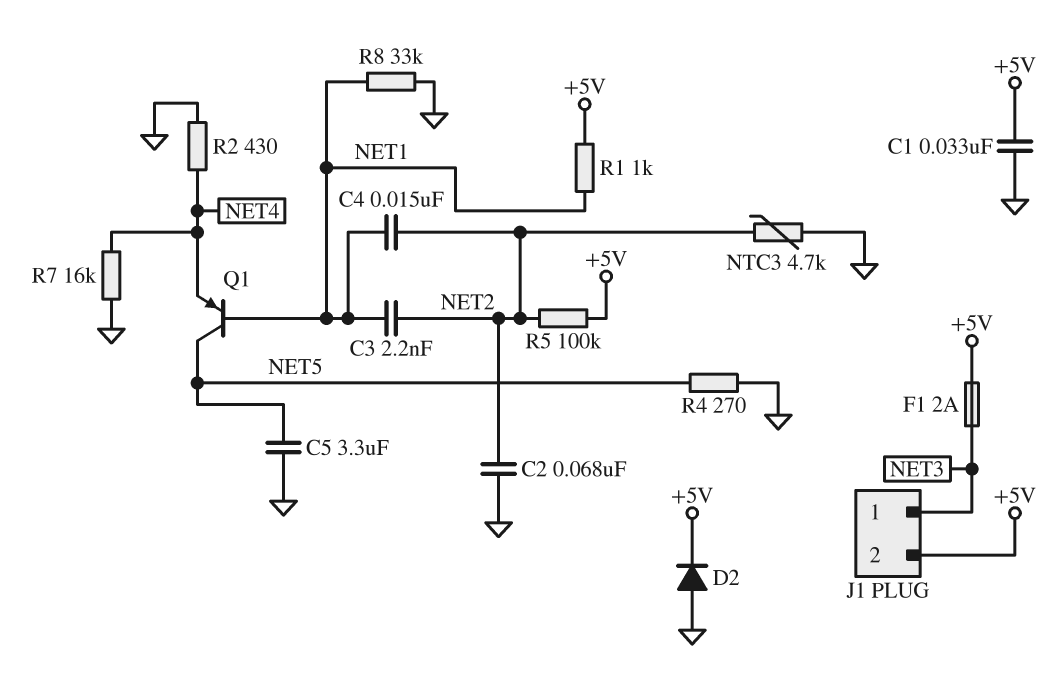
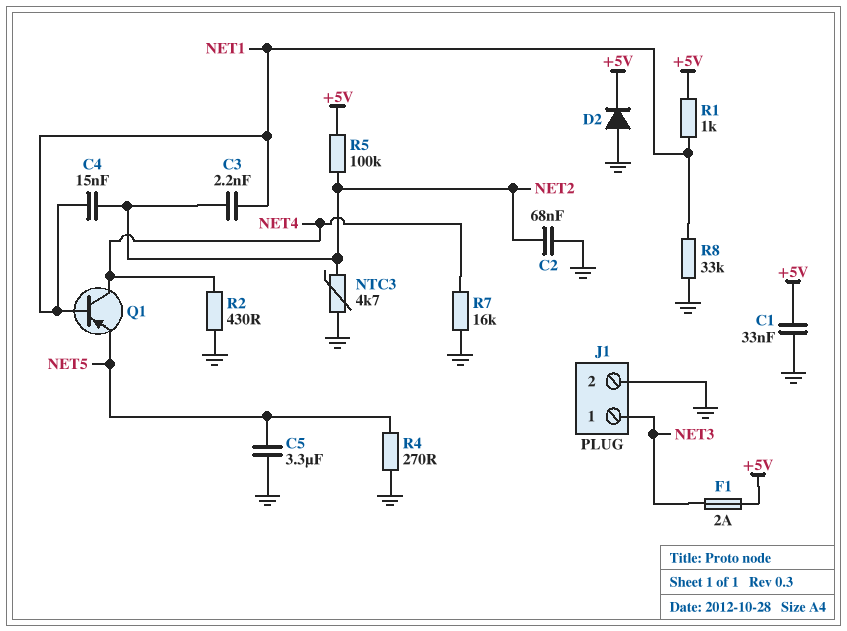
J1 pin 2: +5V -> GND
Q1: PNP (B NET1, C NET5, E NET4) -> PNP (B NET1, C NET4, E NET5)

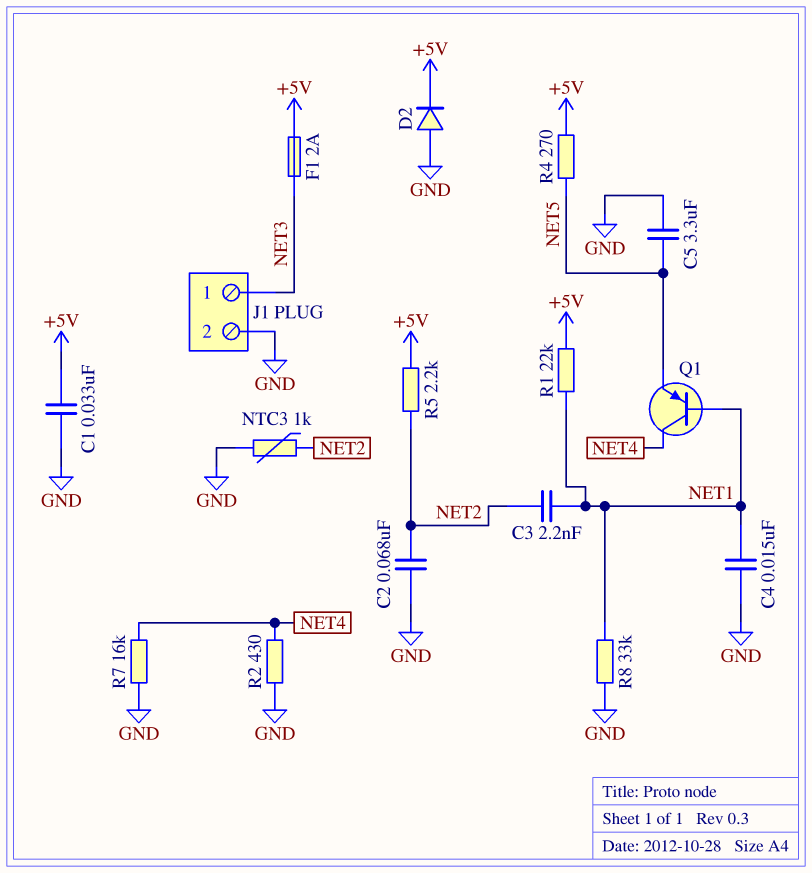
C4: 15nF (NET1, NET2) -> 15nF (GND, NET1)
NTC3: 4.7k (GND, NET2) -> 1k (GND, NET2)
R1: 1k (+5V, NET1) -> 22k (+5V, NET1)
R4: 270 (GND, NET5) -> 270 (+5V, NET5)
R5: 100k (+5V, NET2) -> 2.2k (+5V, NET2)

